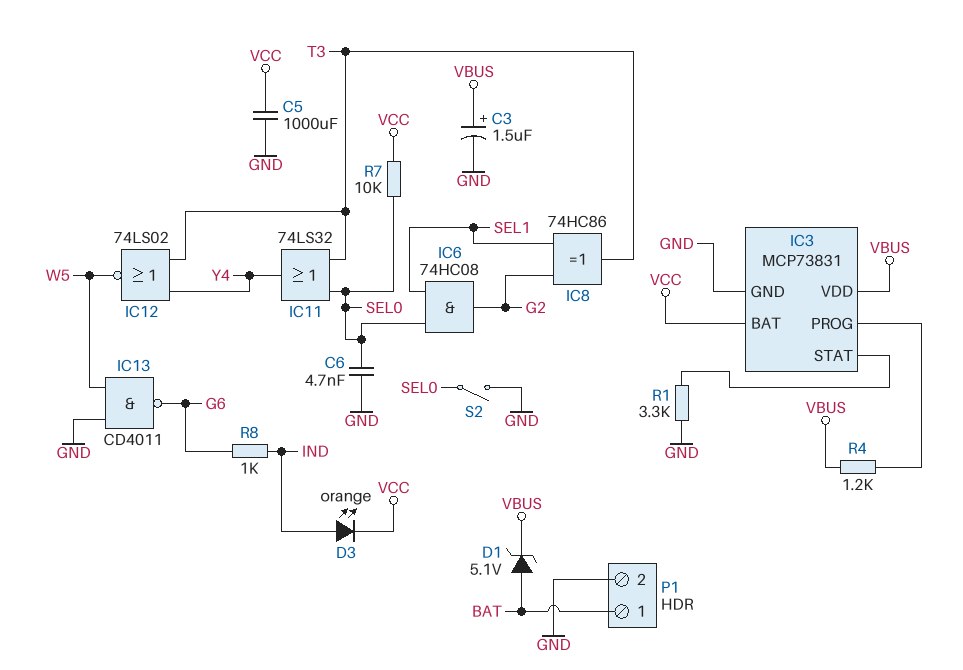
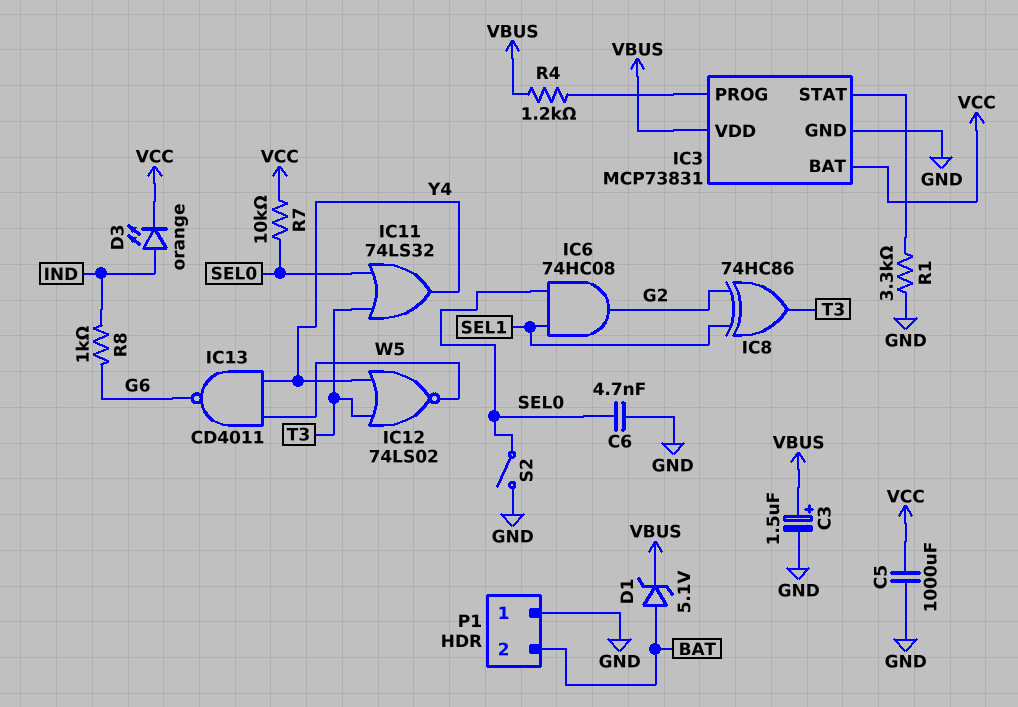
IC13: NAND CD4011 (in GND, in W5, out G6) -> NAND CD4011 (in W5, in Y4, out G6)
P1 pin 1: BAT -> GND
P1 pin 2: GND -> BAT

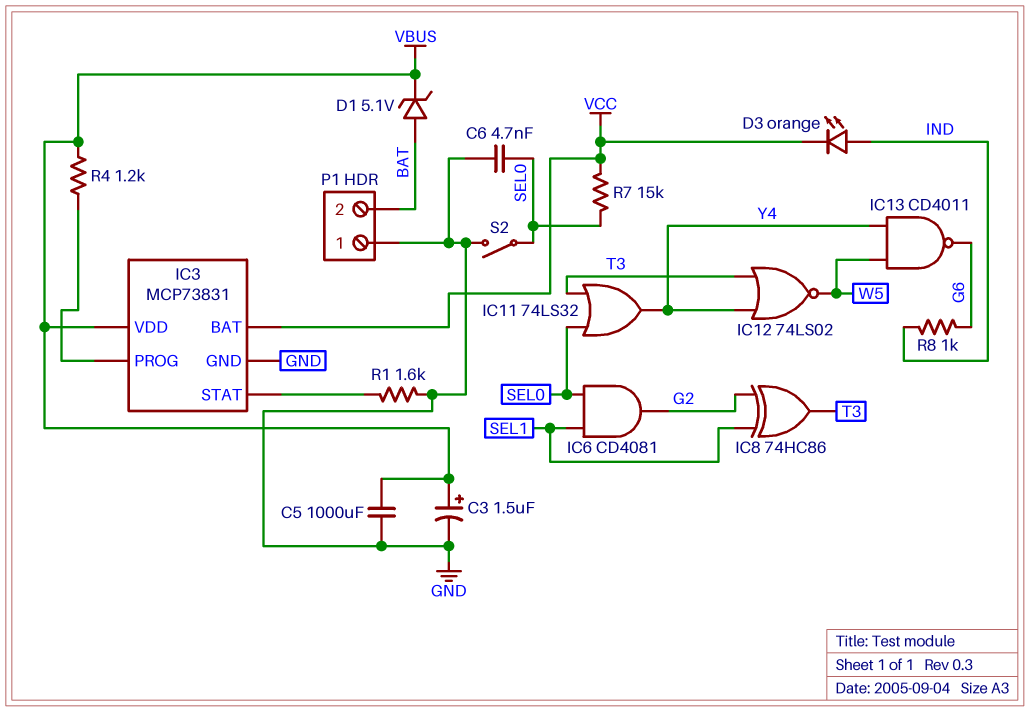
C5: 1000uF (GND, VCC) -> 1000uF (GND, VBUS)
IC6: AND 74HC08 (in SEL0, in SEL1, out G2) -> AND CD4081 (in SEL0, in SEL1, out G2)
R1: 3.3k (GND, IC3/STAT) -> 1.6k (GND, IC3/STAT)
R7: 10k (SEL0, VCC) -> 15k (SEL0, VCC)

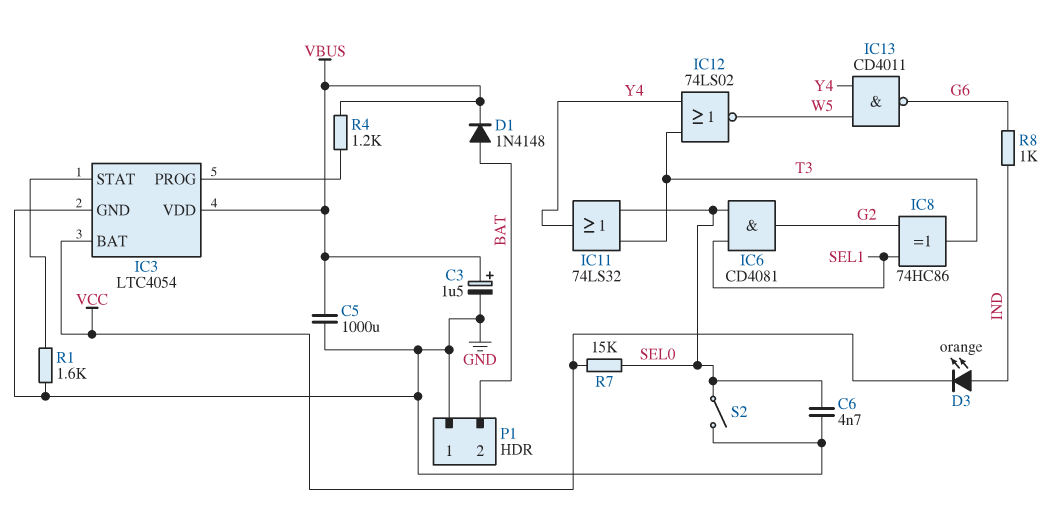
D1: zener 5.1V (A BAT, K VBUS) -> diode 1N4148 (A BAT, K VBUS)
IC3: MCP73831 -> LTC4054

